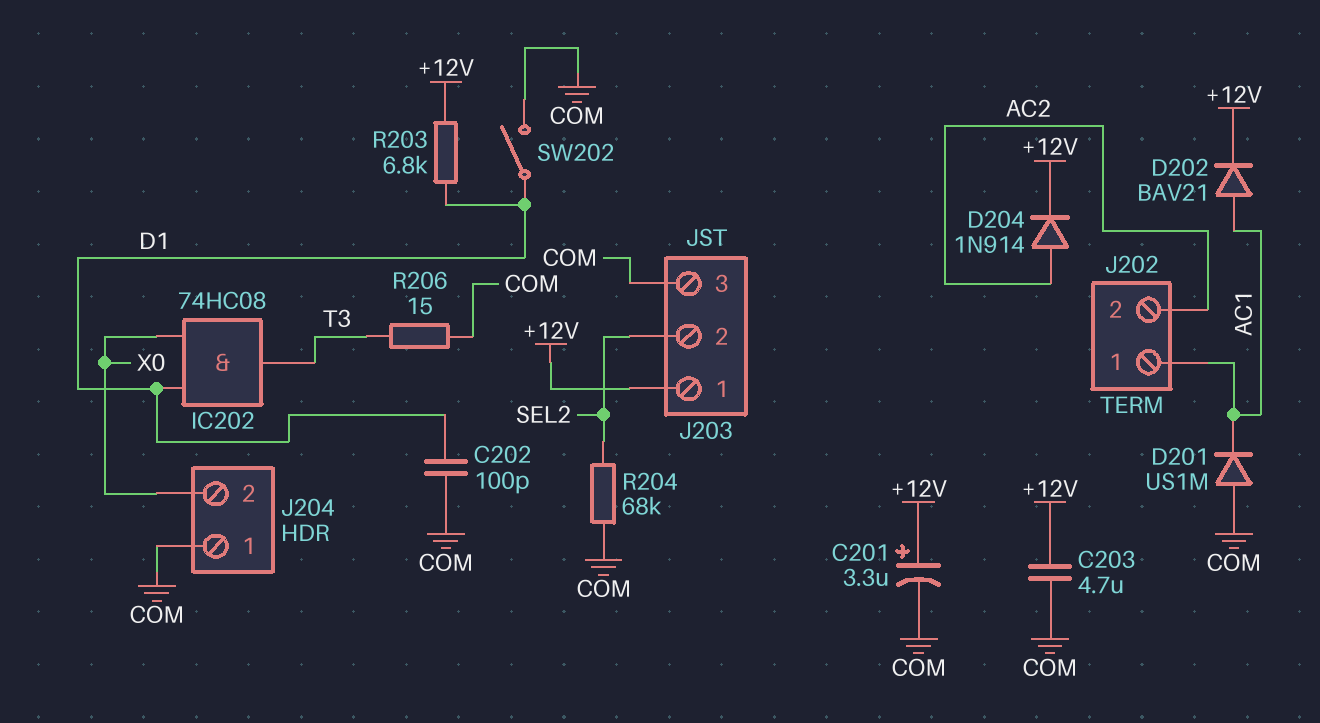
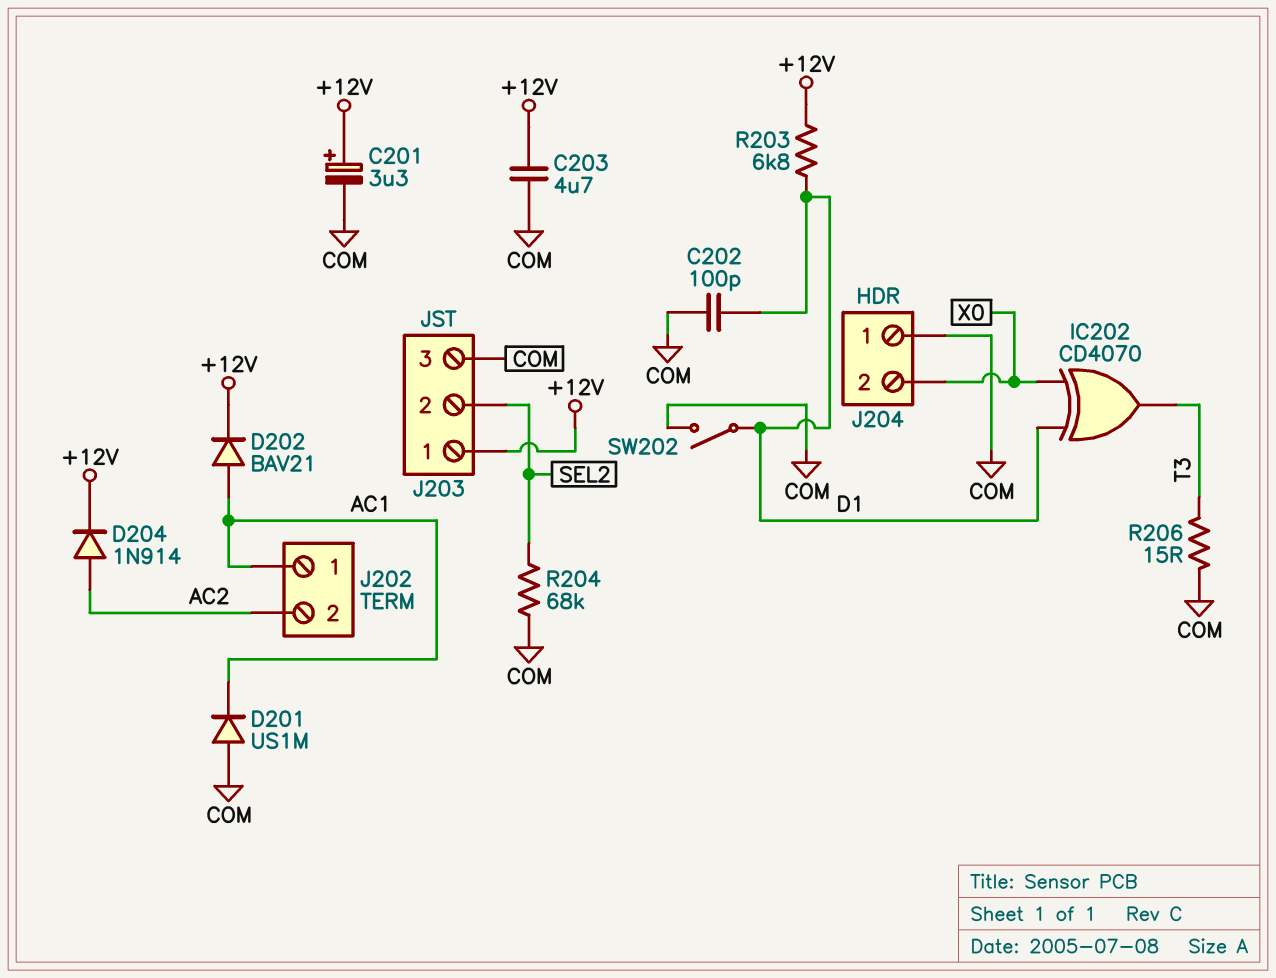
IC202: AND 74HC08 (in D1, in X0, out T3) -> XOR CD4070 (in D1, in X0, out T3)

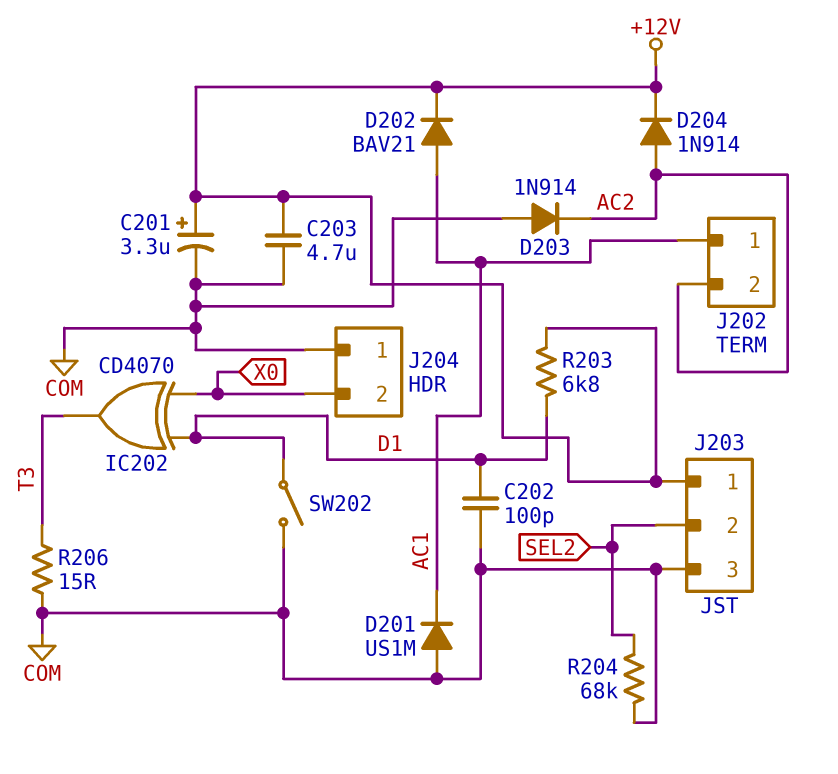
D203: none -> diode 1N914 (A COM, K AC2)

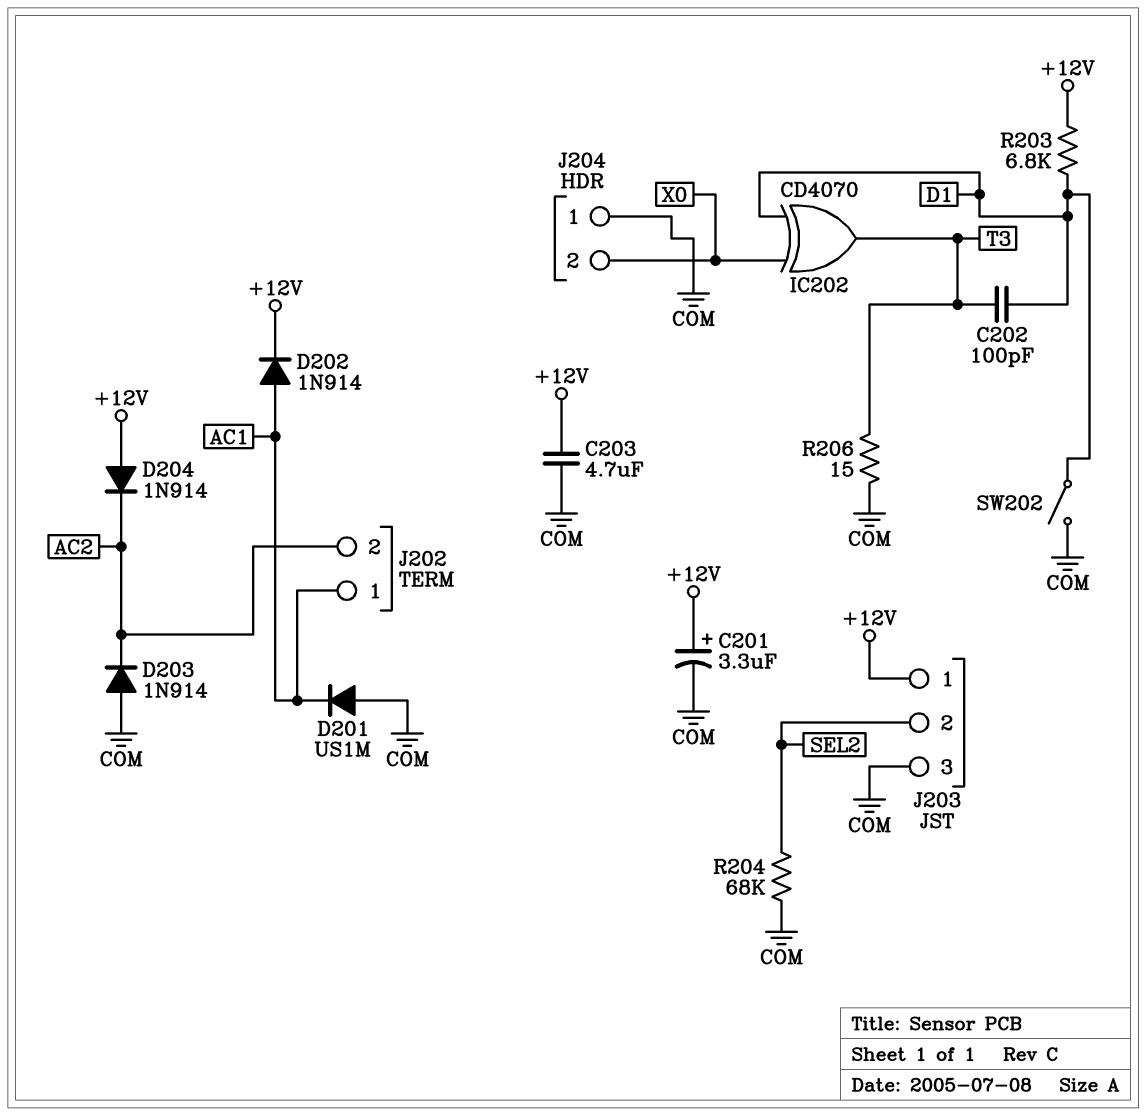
C202: 100pF (COM, D1) -> 100pF (D1, T3)
D202: diode BAV21 (A AC1, K +12V) -> diode 1N914 (A AC1, K +12V)
D204: diode 1N914 (A AC2, K +12V) -> diode 1N914 (A +12V, K AC2)

